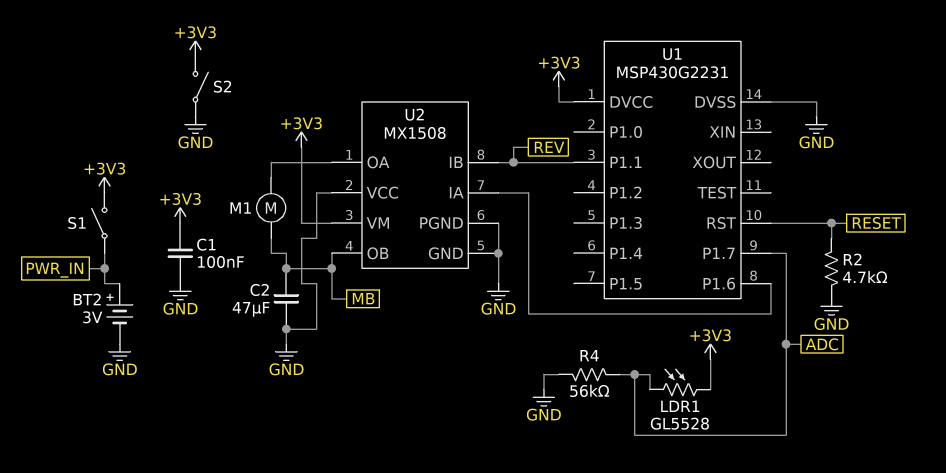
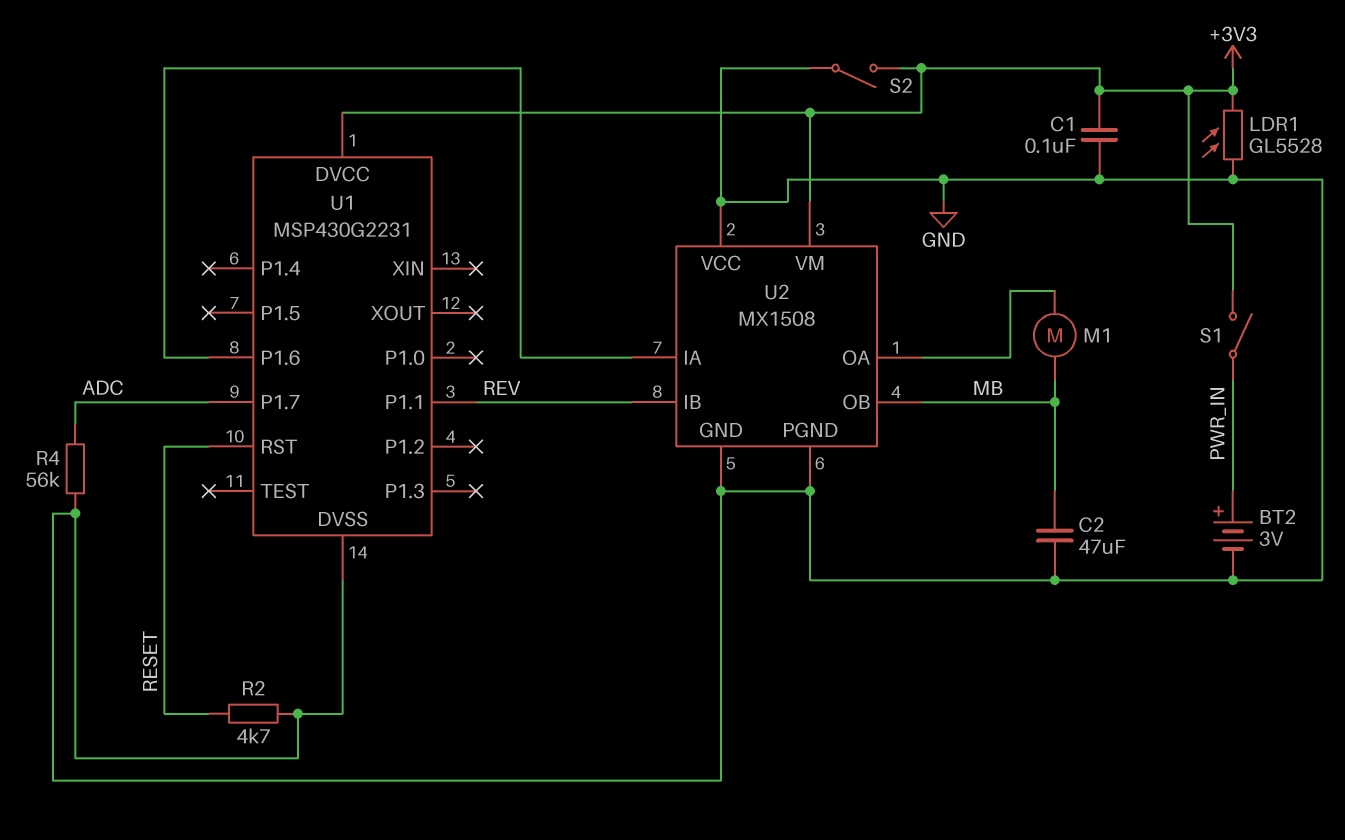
LDR1: GL5528 (+3V3, ADC) -> GL5528 (+3V3, GND)

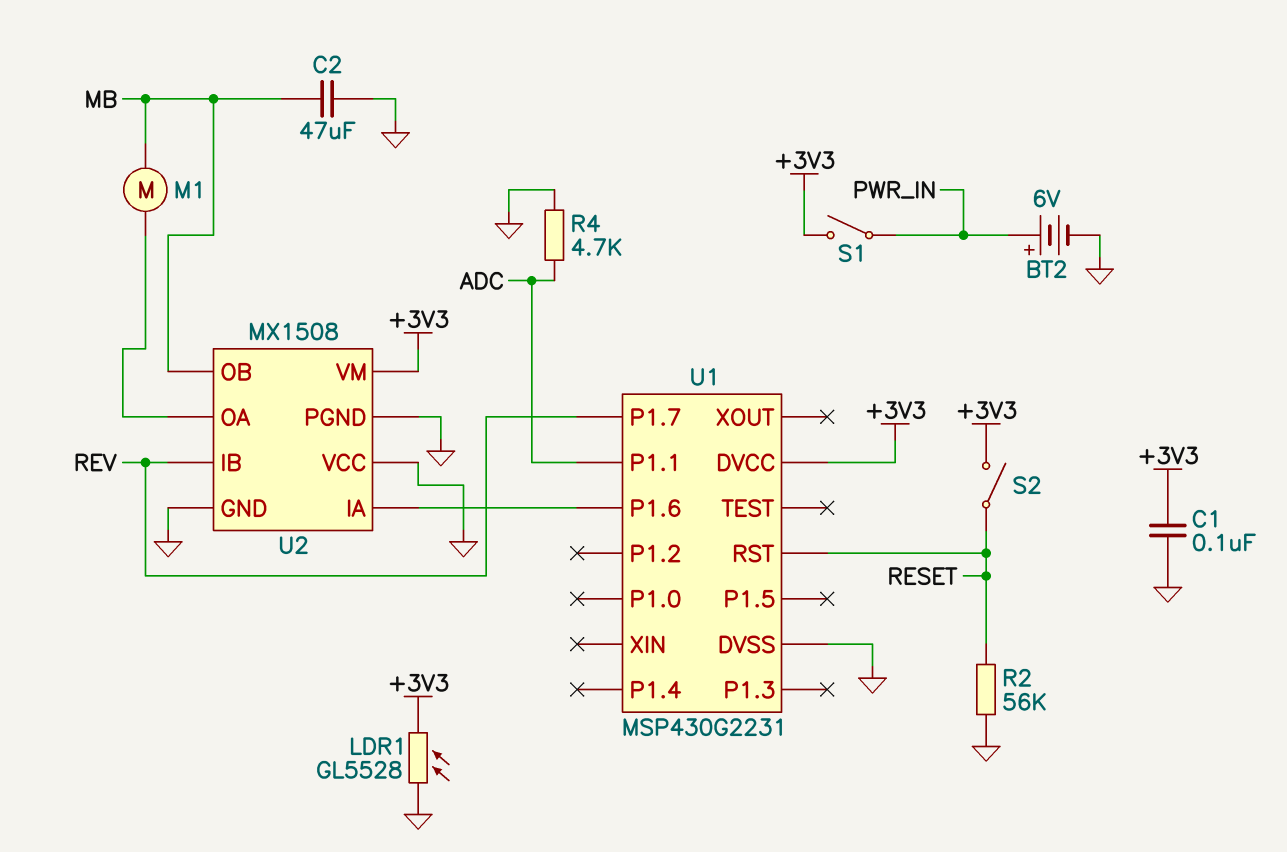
BT2: 3V (plus PWR_IN, minus GND) -> 6V (plus PWR_IN, minus GND)
R2: 4.7k (GND, RESET) -> 56k (GND, RESET)
R4: 56k (ADC, GND) -> 4.7k (ADC, GND)
S2: switch (+3V3, GND) -> switch (+3V3, RESET)
U1 pin P1.1: REV -> ADC
U1 pin P1.7: ADC -> REV

